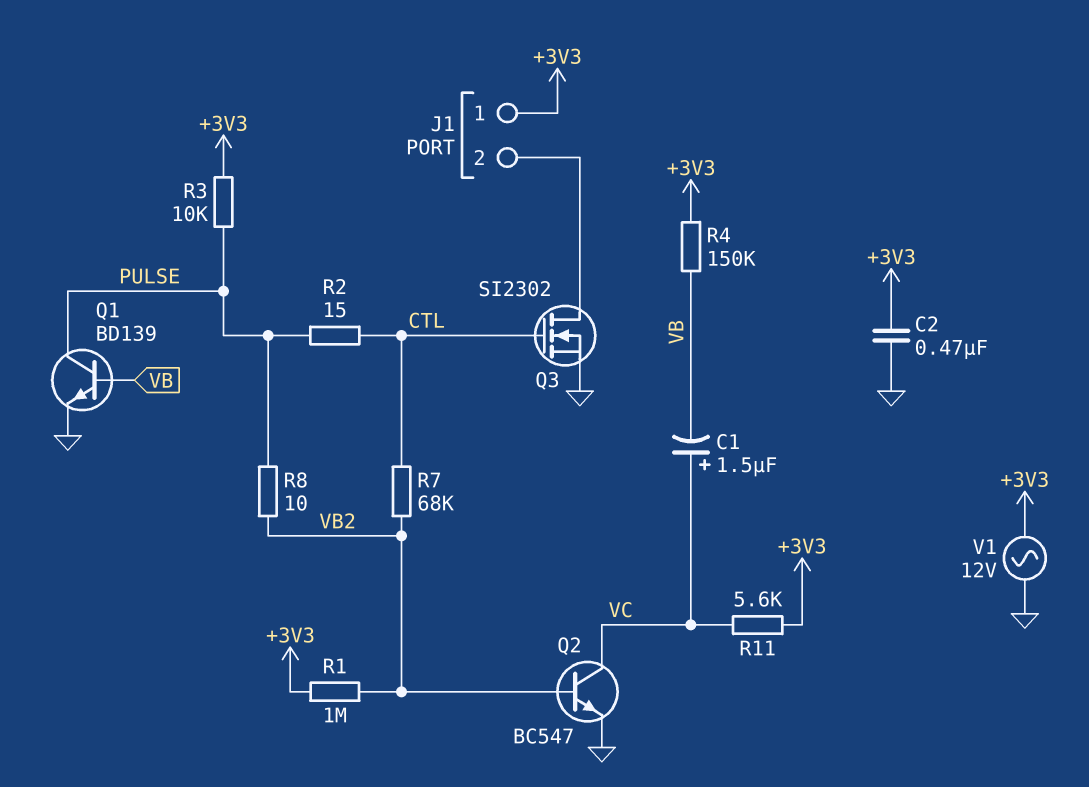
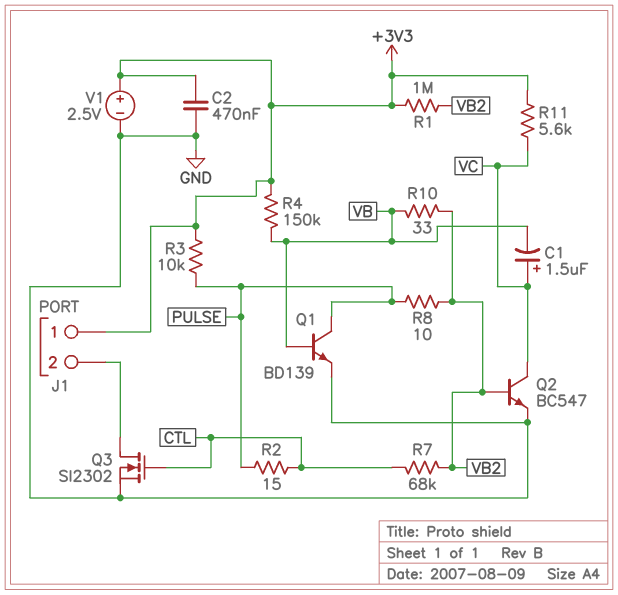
R10: none -> 33 (VB, VB2)
V1: AC 12V (+3V3, GND) -> 2.5V (plus +3V3, minus GND)

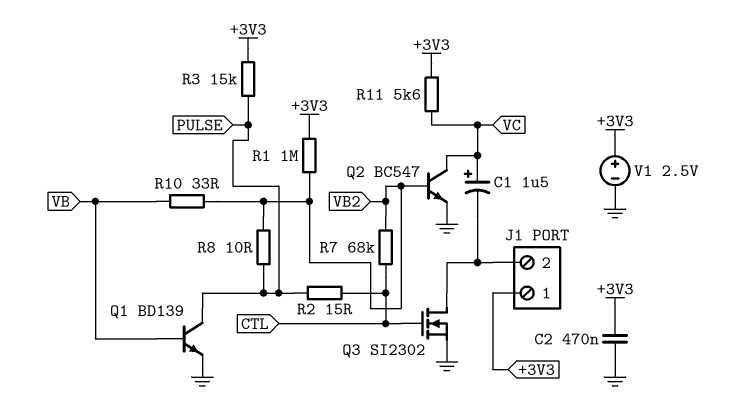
C1: 1.5uF (plus VC, minus VB) -> 1.5uF (plus VC, minus J1/2)
R3: 10k (+3V3, PULSE) -> 15k (+3V3, PULSE)
R4: 150k (+3V3, VB) -> none

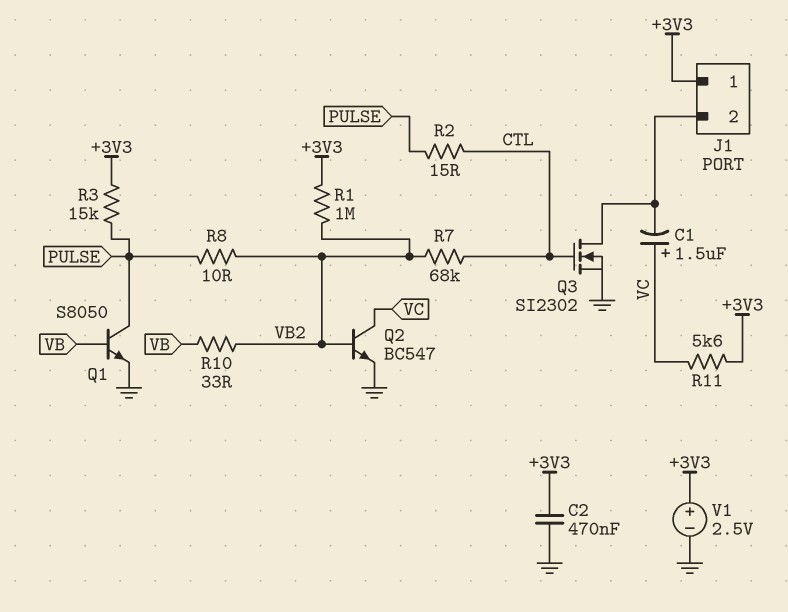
Q1: NPN BD139 (B VB, C PULSE, E GND) -> NPN S8050 (B VB, C PULSE, E GND)

